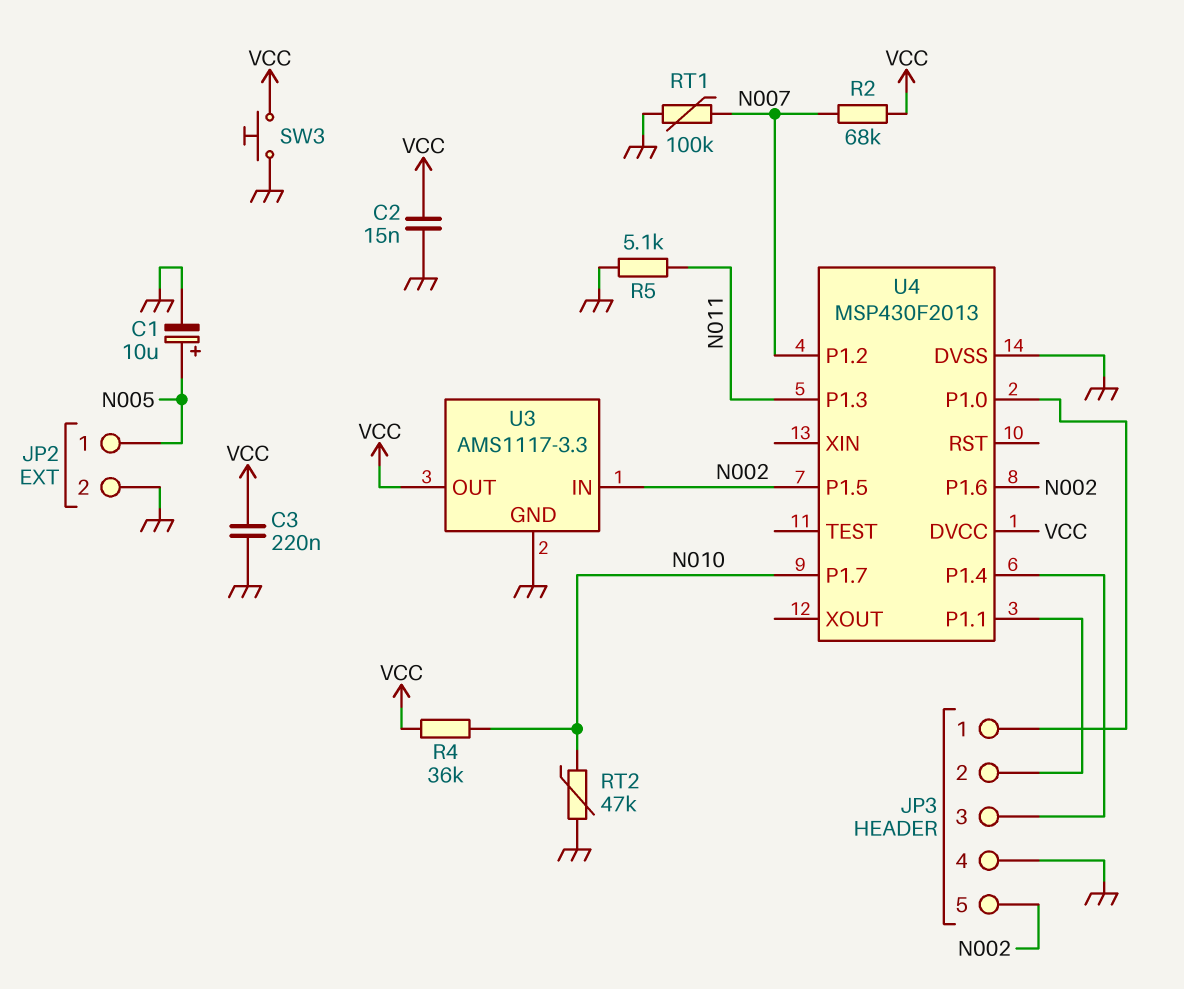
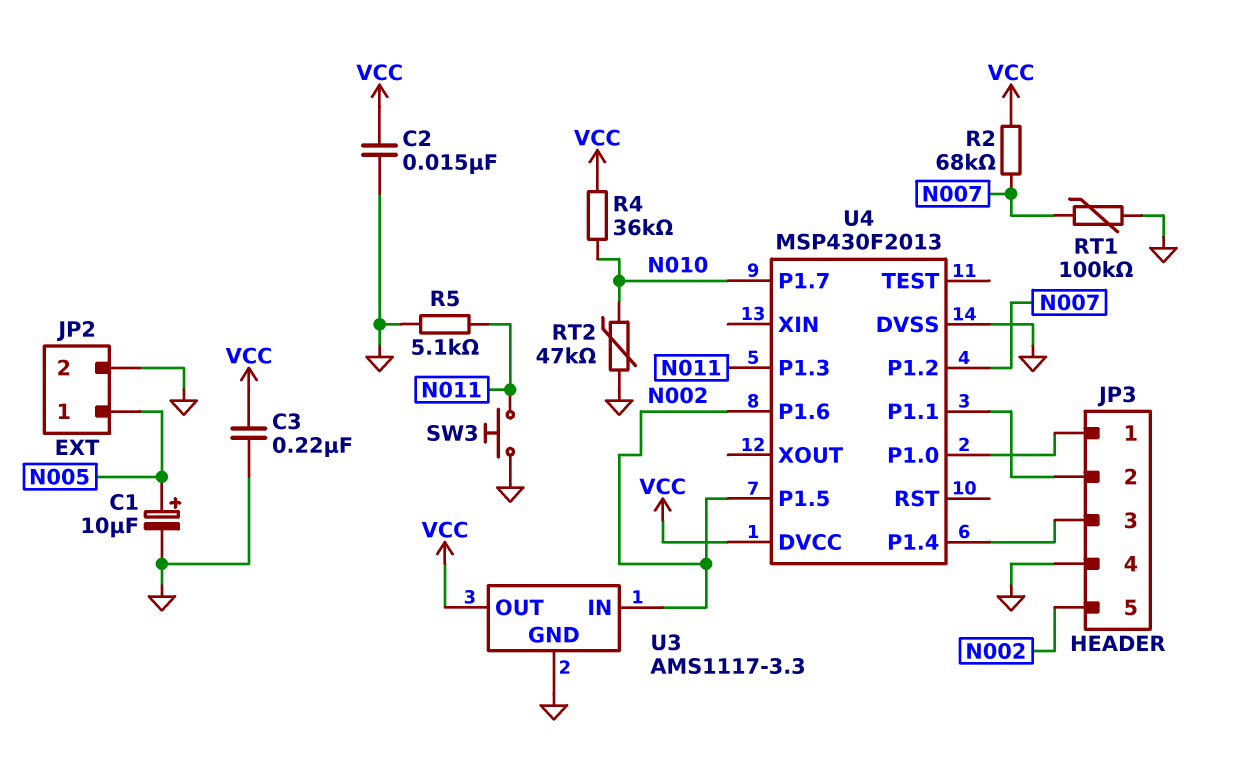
SW3: button (GND, VCC) -> button (GND, N011)

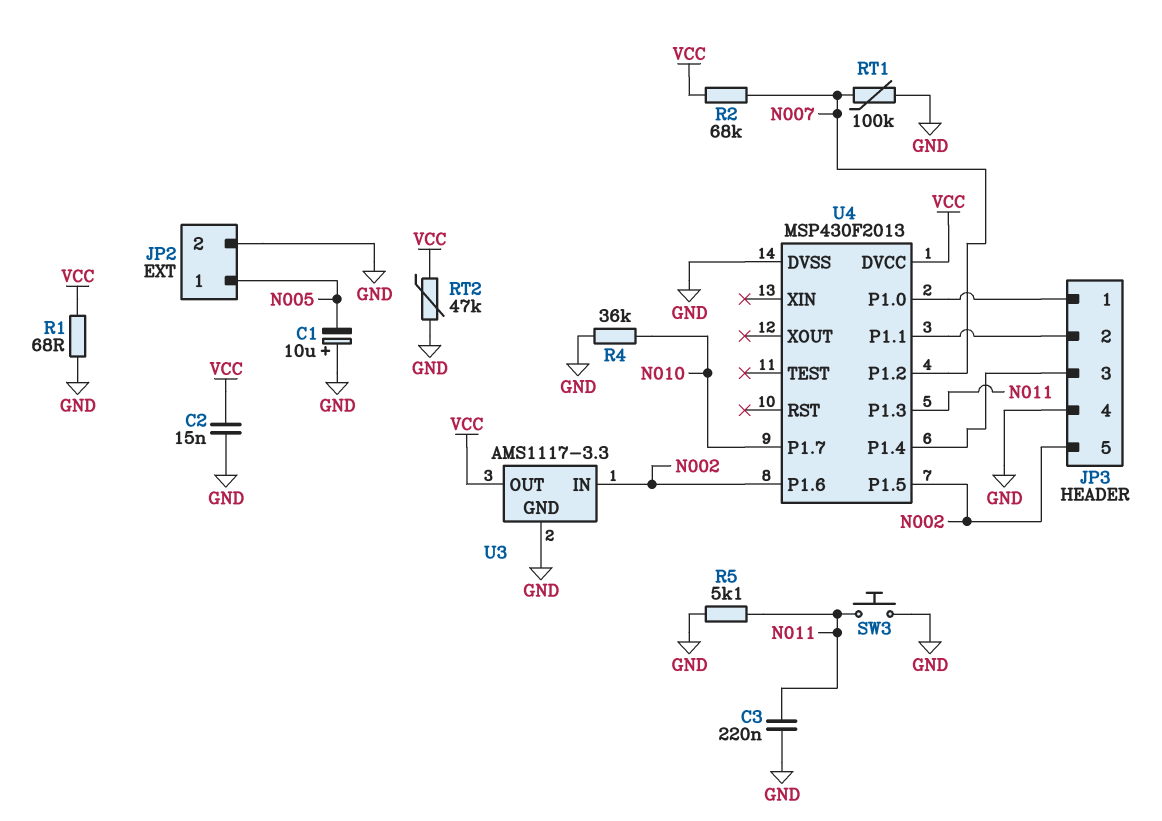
C1: 10uF (plus N005, minus GND) -> 10uF (plus GND, minus N005)
C3: 220nF (GND, VCC) -> 220nF (GND, N011)
R1: none -> 68 (GND, VCC)
R4: 36k (N010, VCC) -> 36k (GND, N010)
RT2: 47k (GND, N010) -> 47k (GND, VCC)

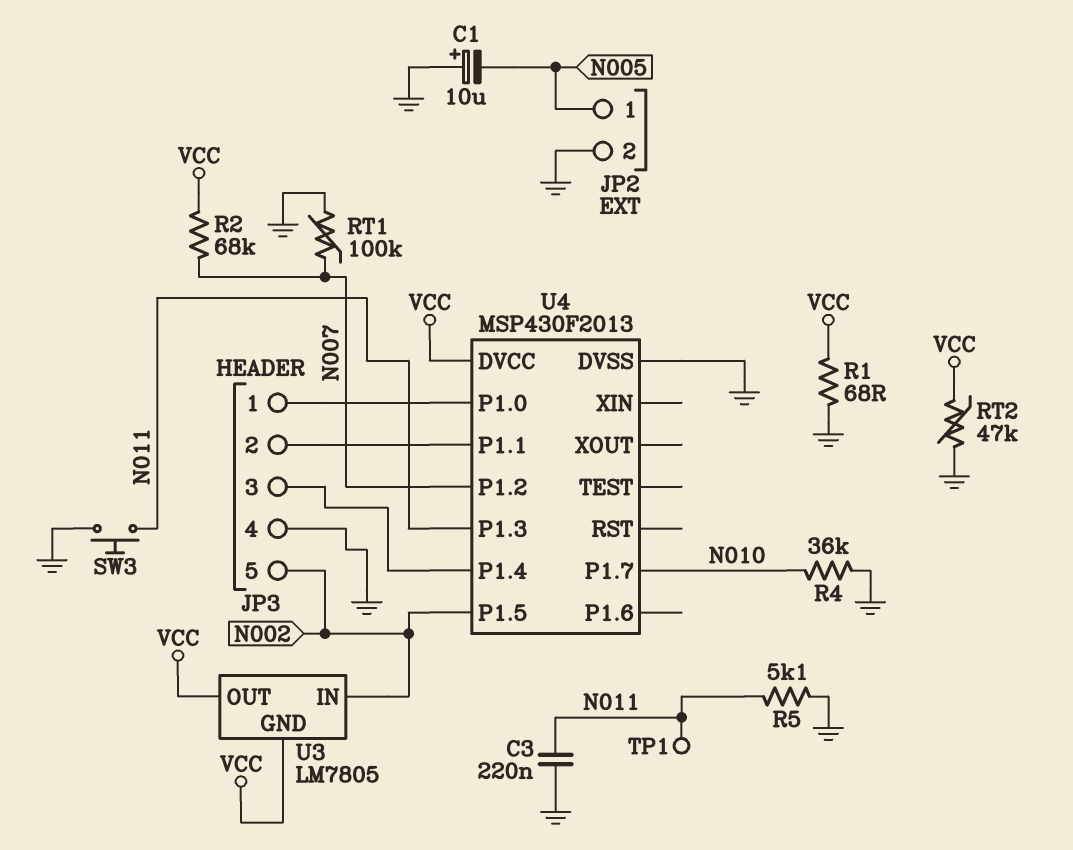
C2: 15nF (GND, VCC) -> none
TP1: none -> test point (N011)
U3: AMS1117-3.3 -> LM7805
U3 pin GND: GND -> VCC
U4 pin P1.6: N002 -> none

